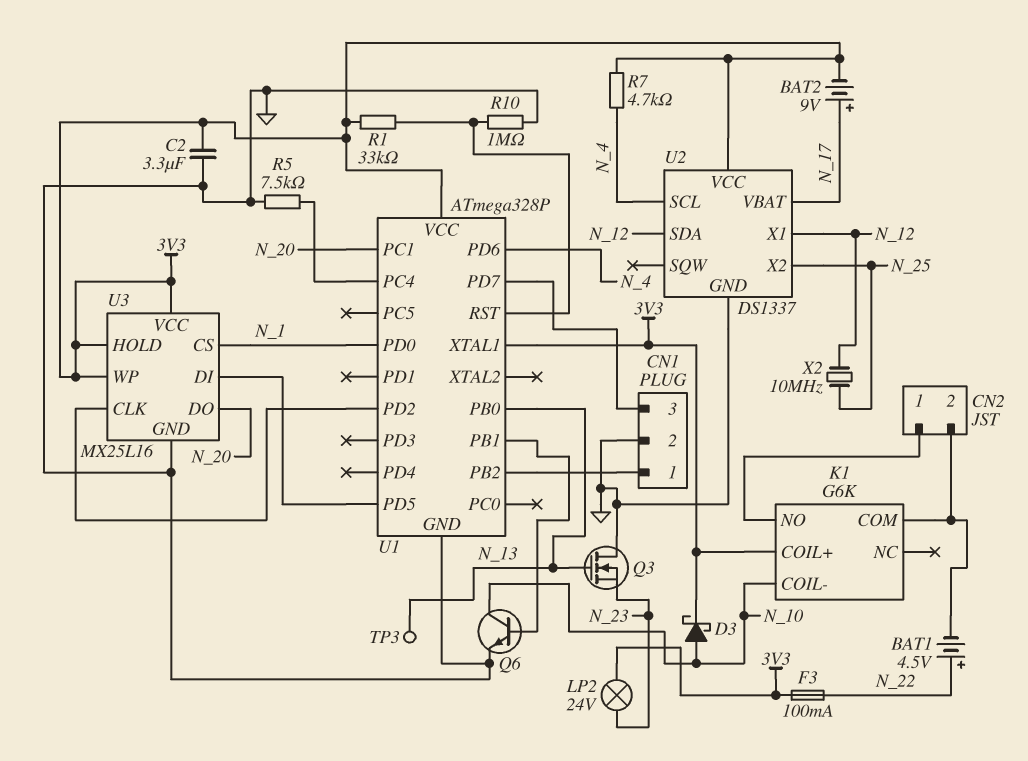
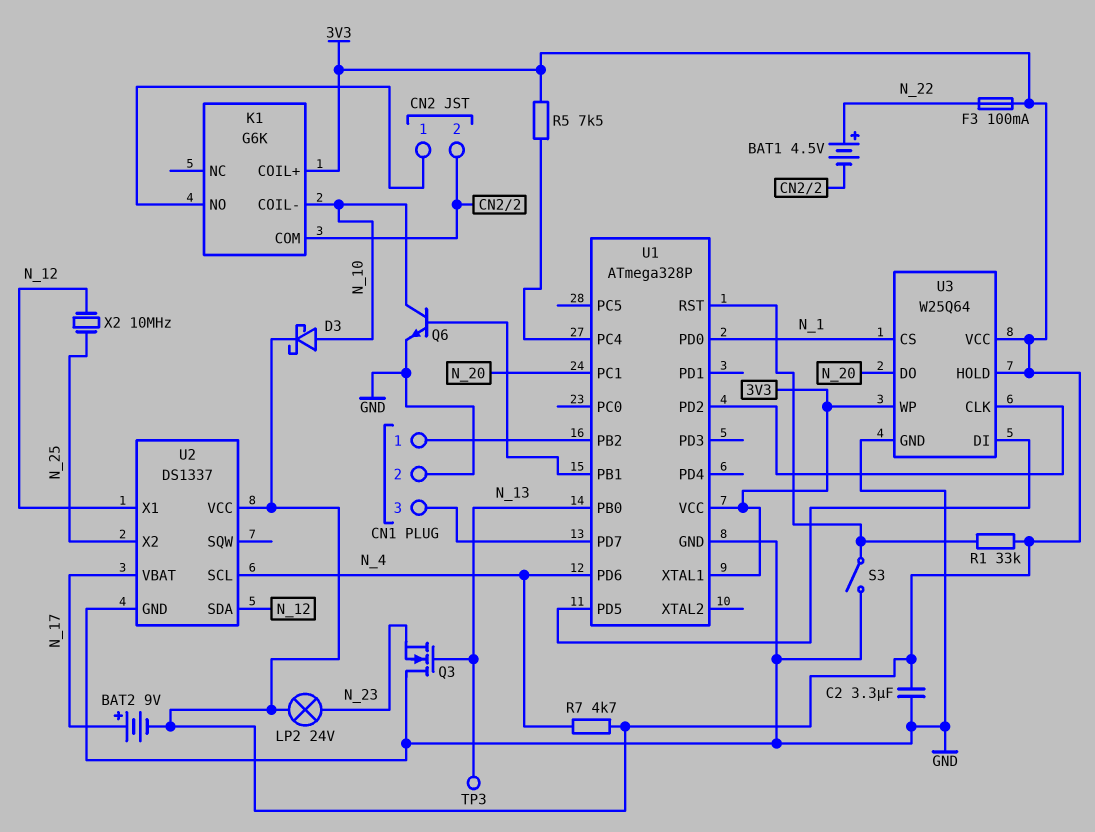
R5: 7.5k (GND, U1/PC4) -> 7.5k (3V3, U1/PC4)
R10: 1M (GND, U1/RST) -> none
S3: none -> switch (GND, U1/RST)
U3: MX25L16 -> W25Q64

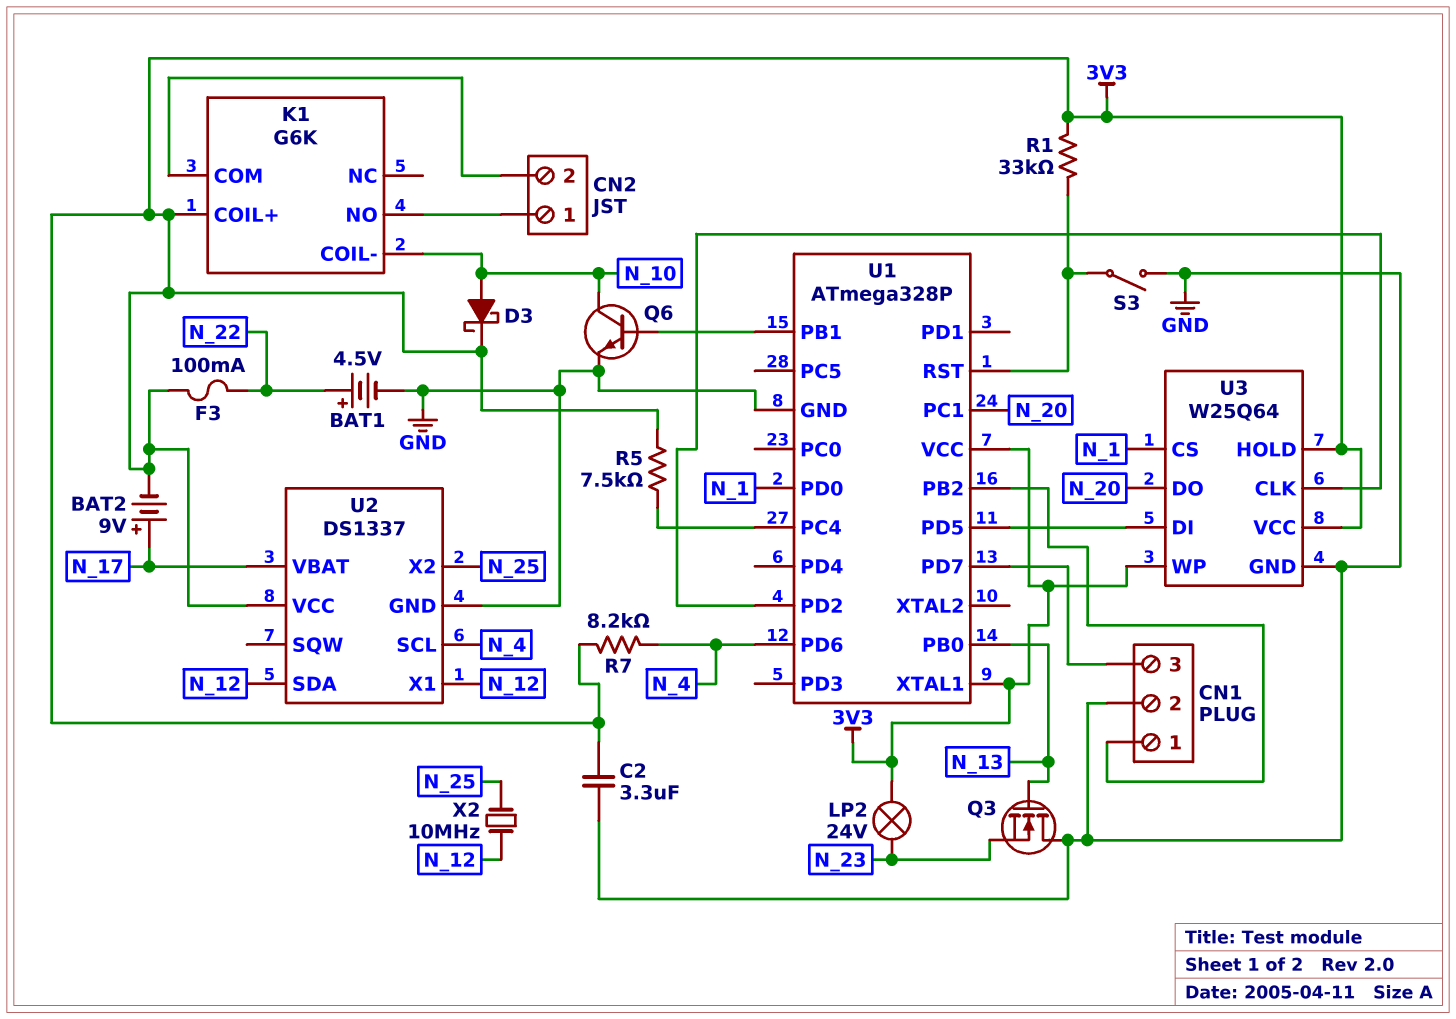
BAT1: 4.5V (plus N_22, minus CN2/2) -> 4.5V (plus N_22, minus GND)
R7: 4.7k (3V3, N_4) -> 8.2k (3V3, N_4)
TP3: test point (N_13) -> none

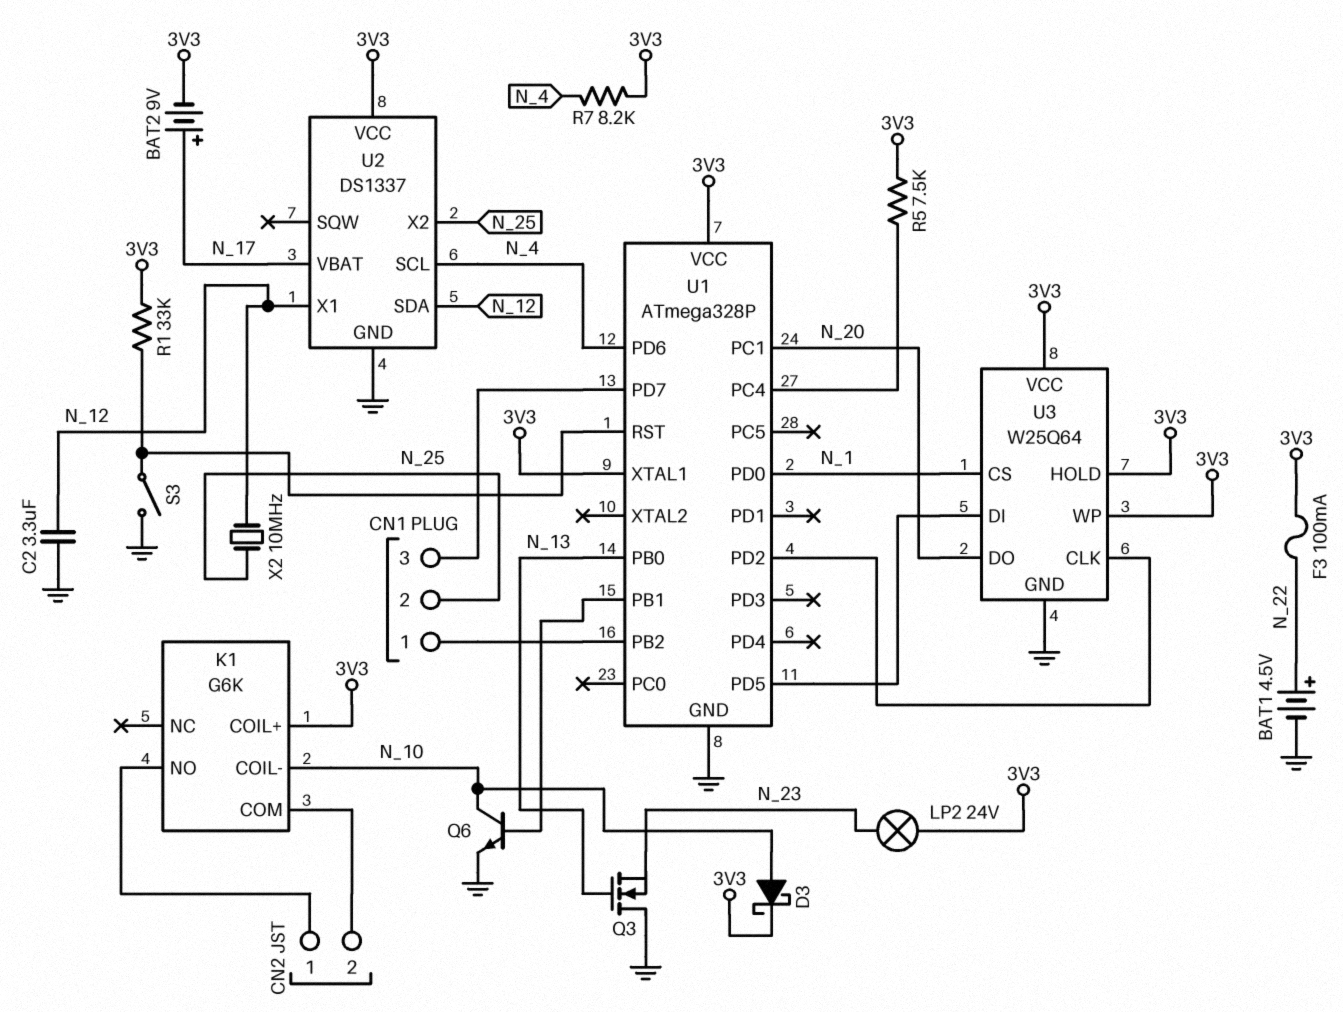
C2: 3.3uF (3V3, GND) -> 3.3uF (GND, N_12)
CN1 pin 2: GND -> N_25

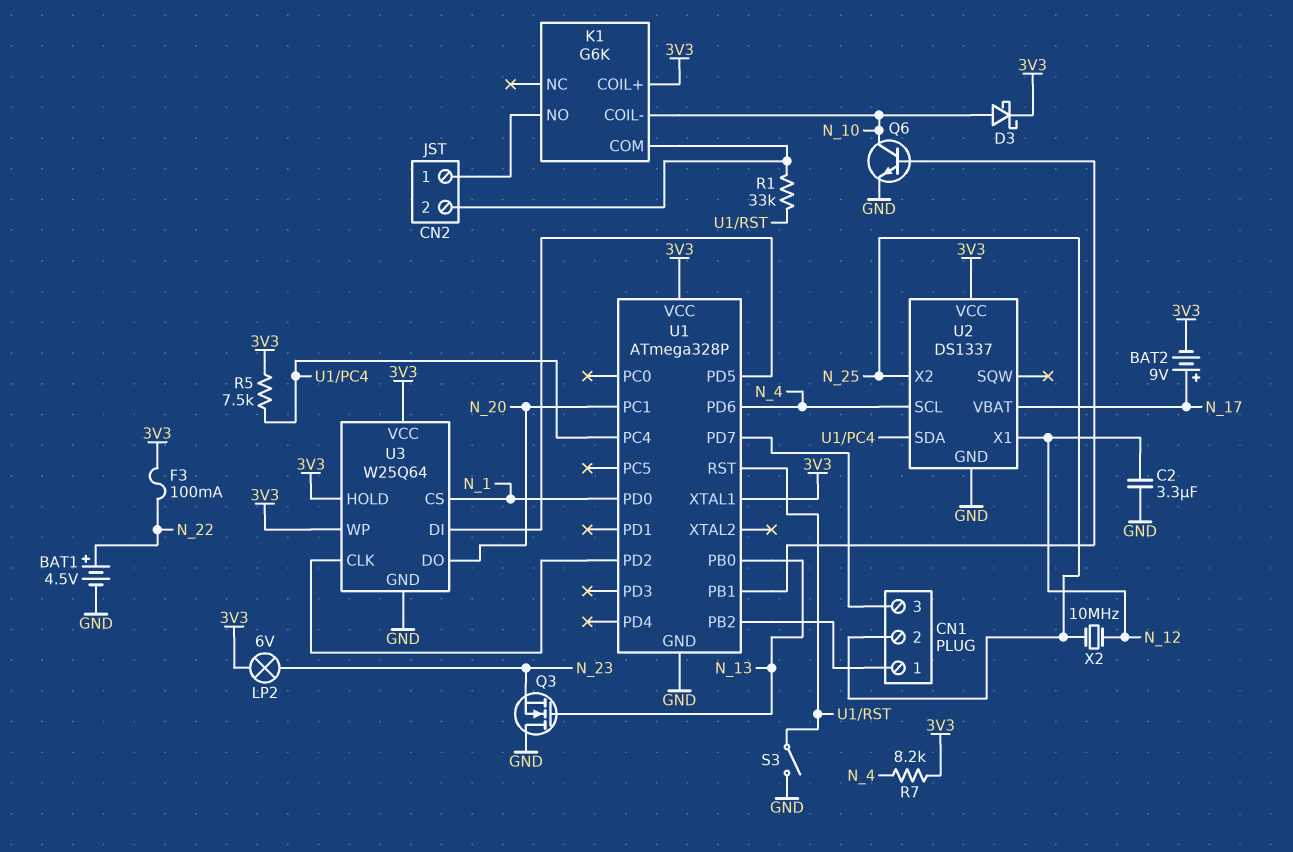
LP2: lamp 24V (3V3, N_23) -> lamp 6V (3V3, N_23)
R1: 33k (3V3, U1/RST) -> 33k (CN2/2, U1/RST)
U2 pin SDA: N_12 -> U1/PC4

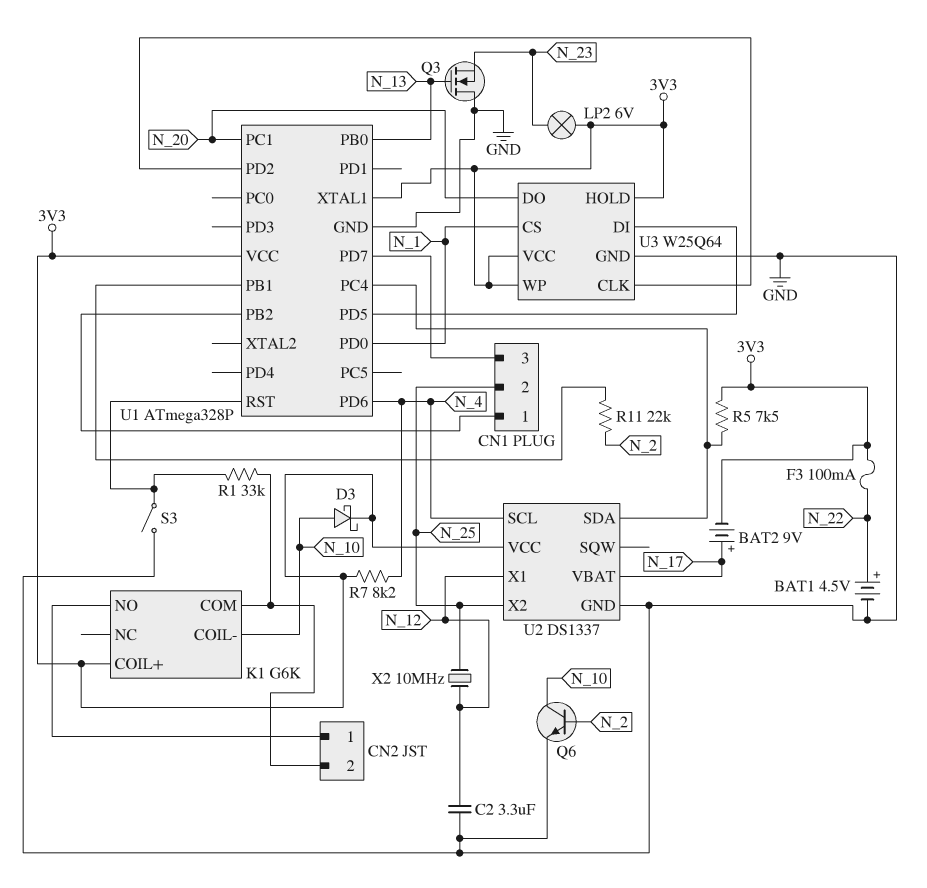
Q6: NPN (B U1/PB1, C N_10, E GND) -> NPN (B N_2, C N_10, E GND)
R11: none -> 22k (N_2, U1/PB1)

